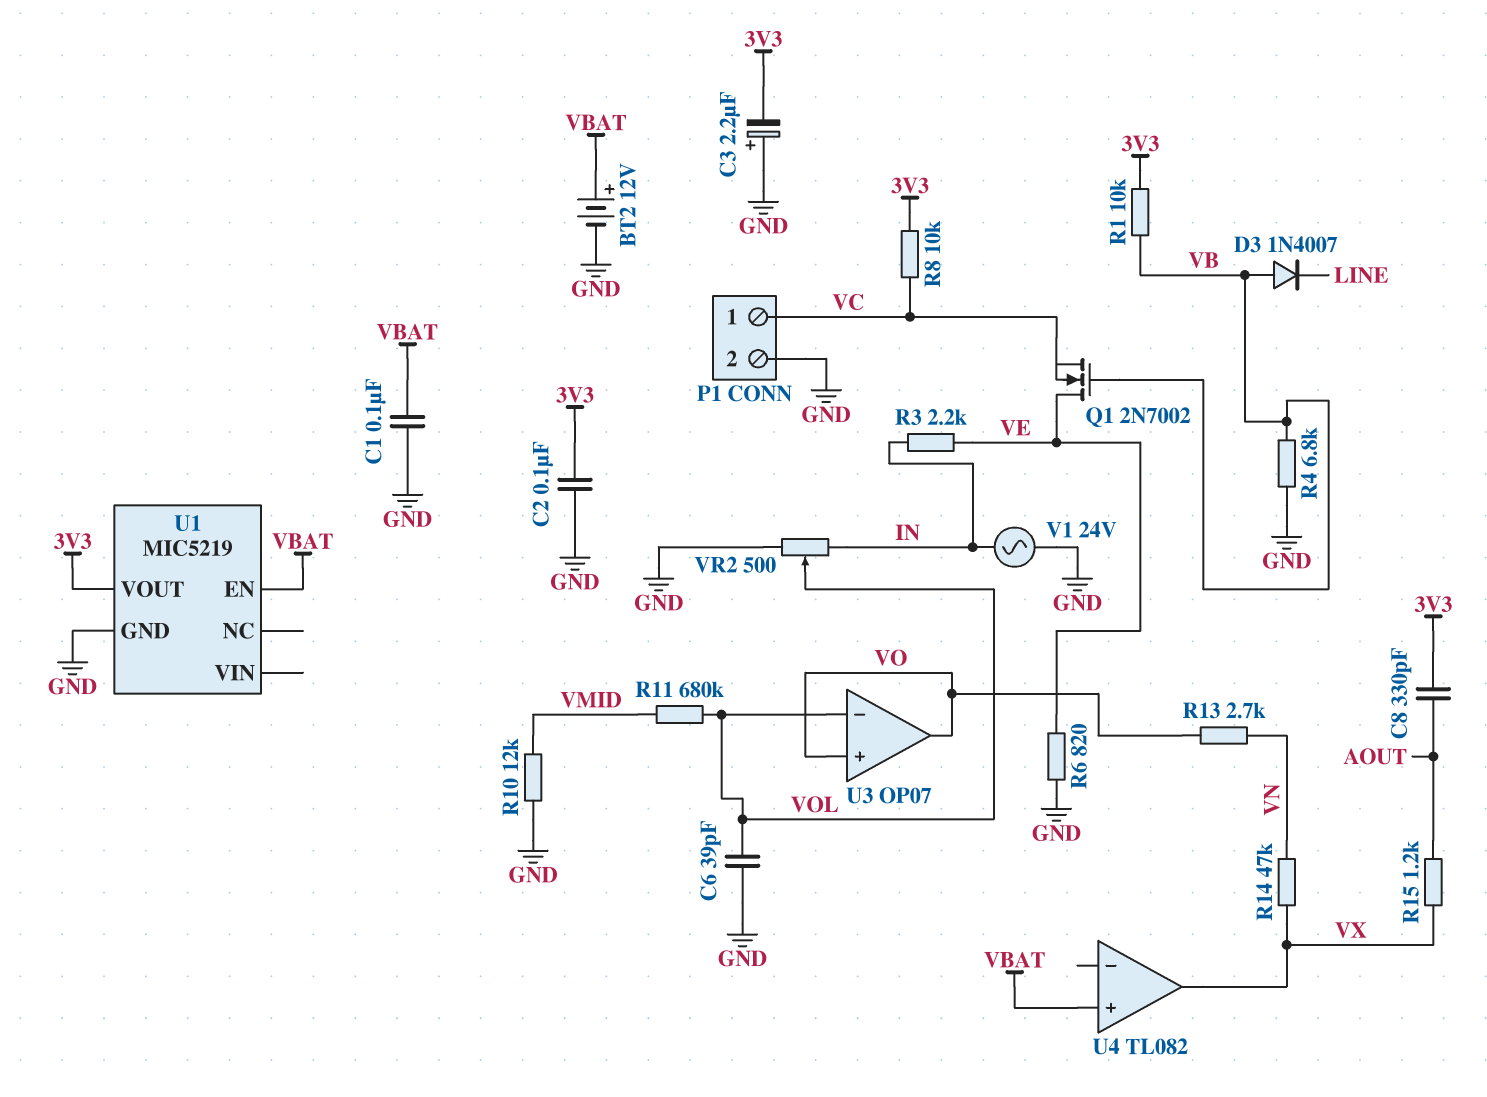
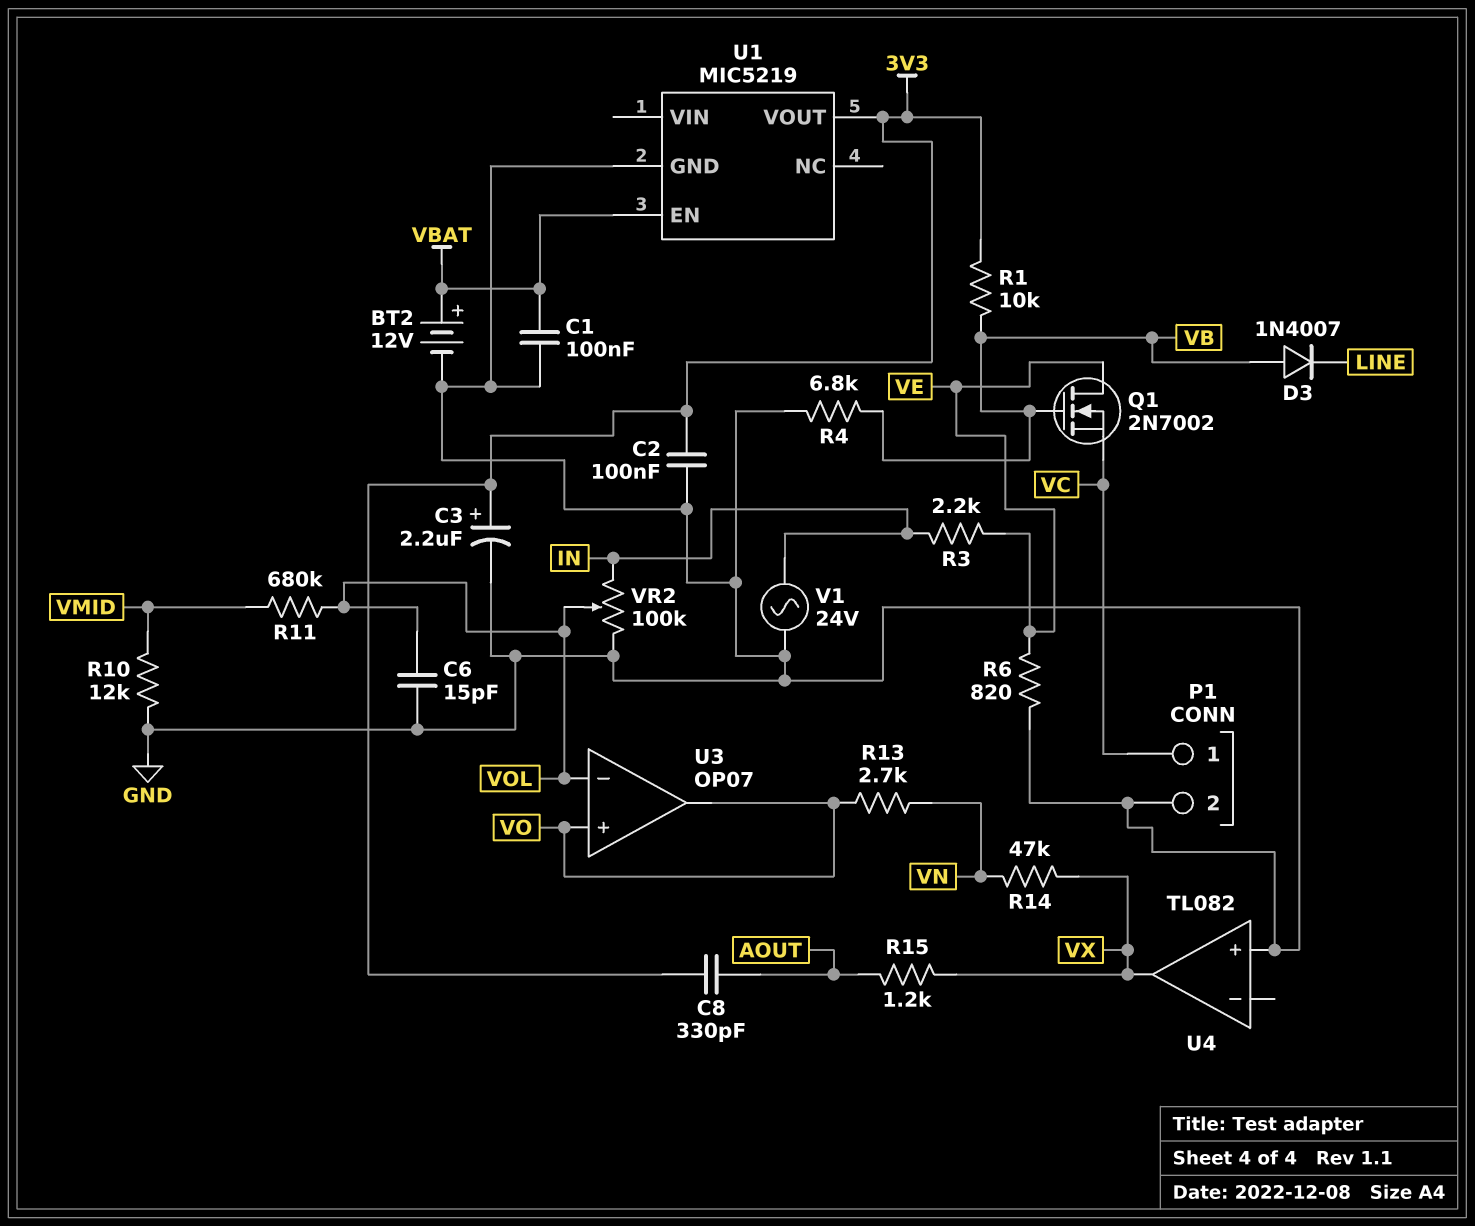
C3: 2.2uF (plus GND, minus 3V3) -> 2.2uF (plus 3V3, minus GND)
C6: 39pF (GND, VOL) -> 15pF (GND, VOL)
R8: 10k (3V3, VC) -> none
U4 pin in+: VBAT -> GND
VR2: 500 (GND, IN, wiper VOL) -> 100k (GND, IN, wiper VOL)

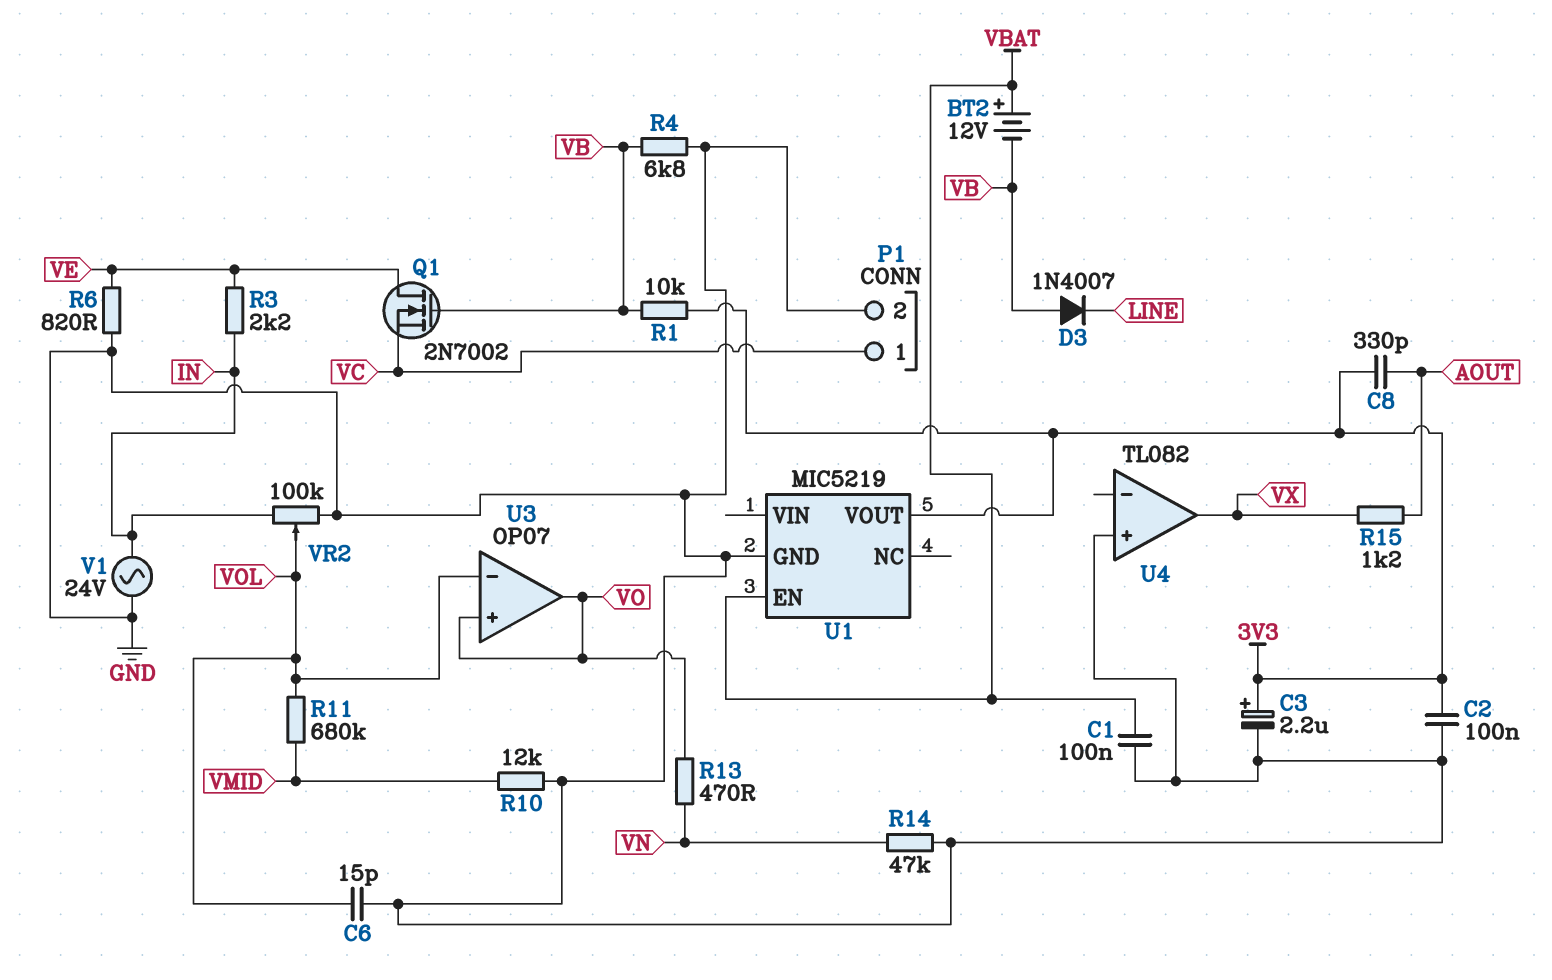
BT2: 12V (plus VBAT, minus GND) -> 12V (plus VBAT, minus VB)
R13: 2.7k (VN, VO) -> 470 (VN, VO)
R14: 47k (VN, VX) -> 47k (GND, VN)

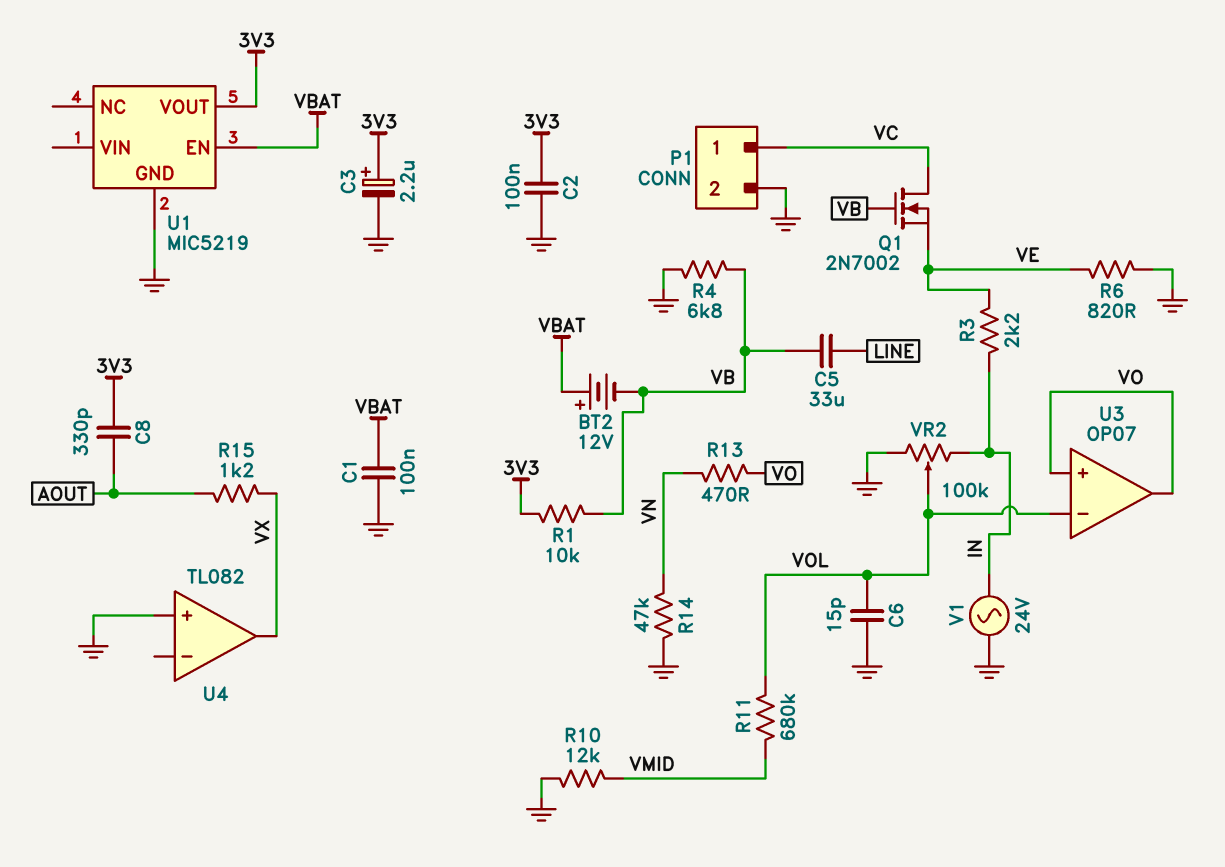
C5: none -> 33uF (LINE, VB)
D3: diode 1N4007 (A VB, K LINE) -> none
Q1: NMOS 2N7002 (G VB, D VE, S VC) -> NMOS 2N7002 (G VB, D VC, S VE)

